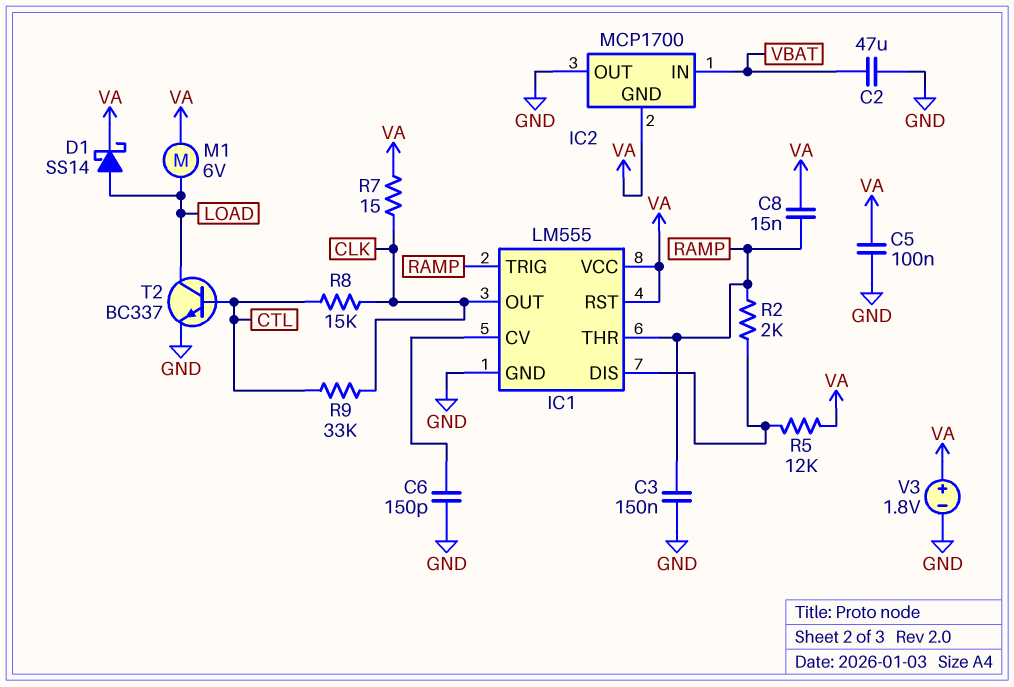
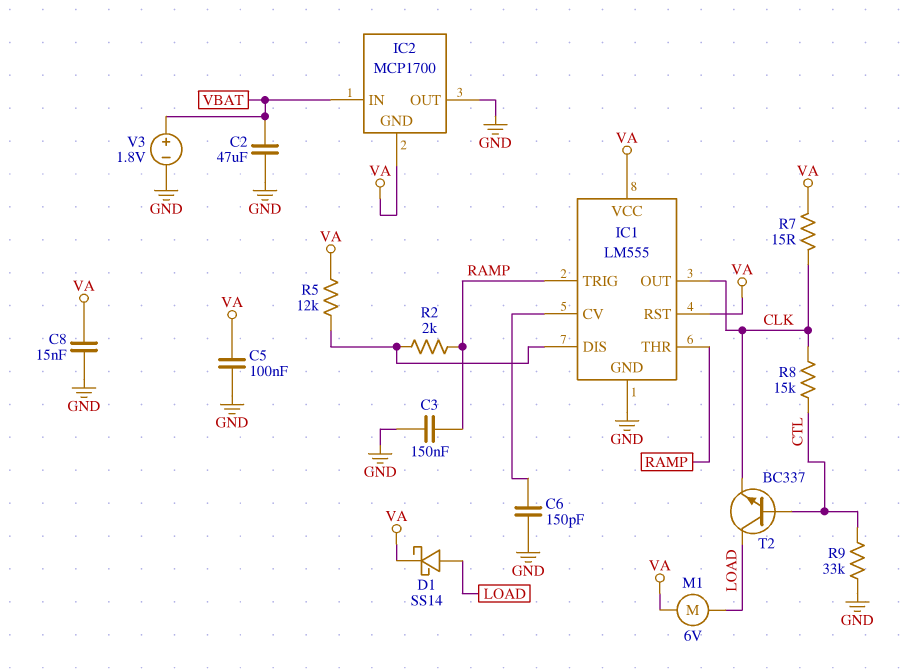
C8: 15nF (RAMP, VA) -> 15nF (GND, VA)
R9: 33k (CLK, CTL) -> 33k (CTL, GND)
T2: NPN BC337 (B CTL, C LOAD, E GND) -> NPN BC337 (B CTL, C LOAD, E CLK)
V3: 1.8V (plus VA, minus GND) -> 1.8V (plus VBAT, minus GND)

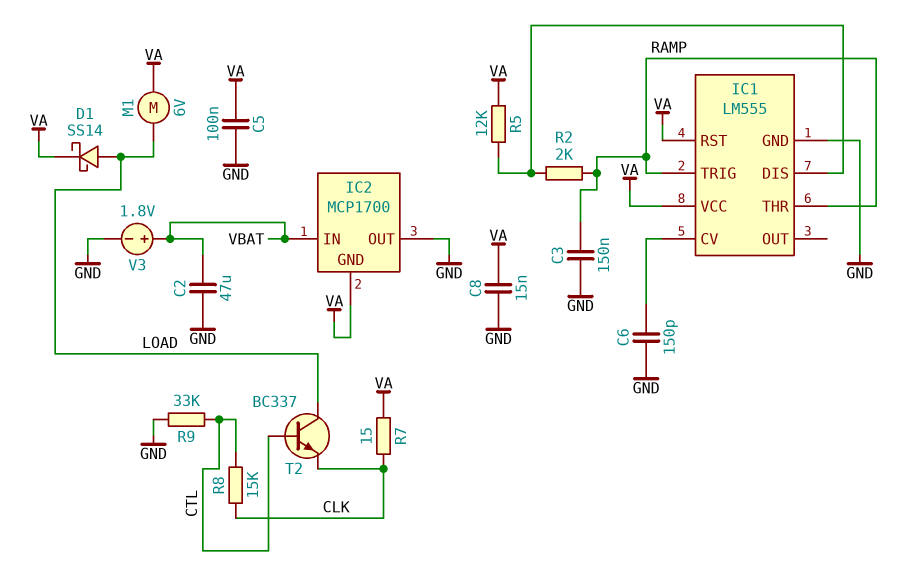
IC1 pin OUT: CLK -> none

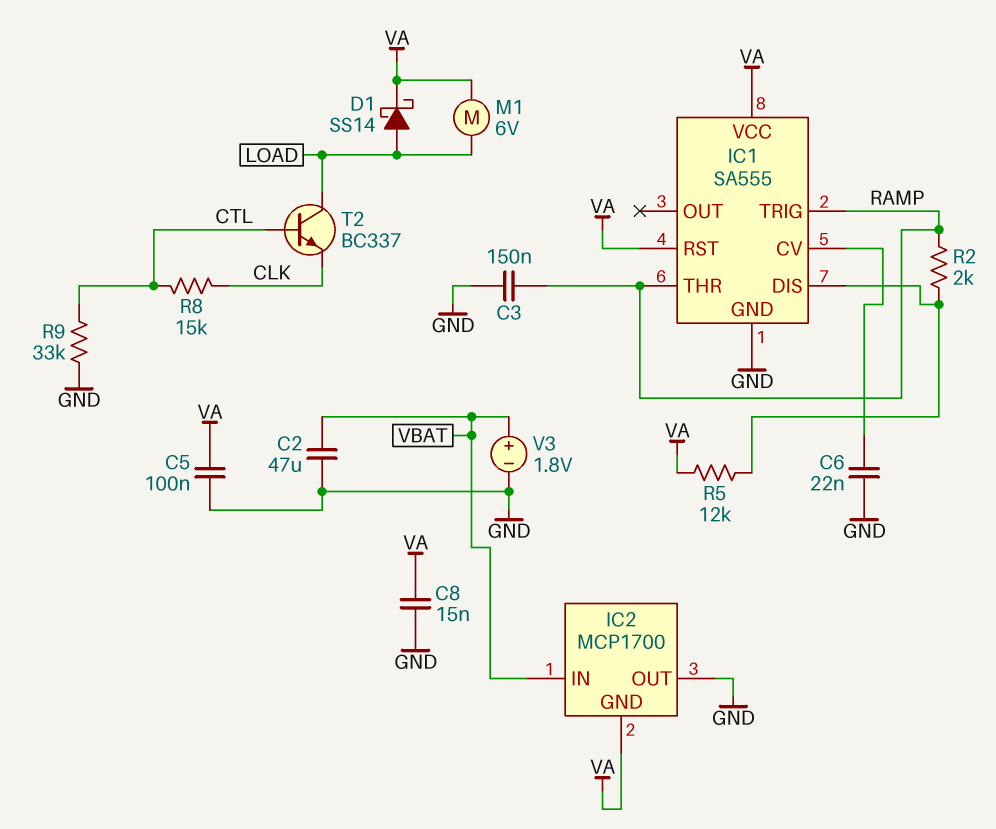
C6: 150pF (GND, IC1/CV) -> 22nF (GND, IC1/CV)
IC1: LM555 -> SA555
R7: 15 (CLK, VA) -> none

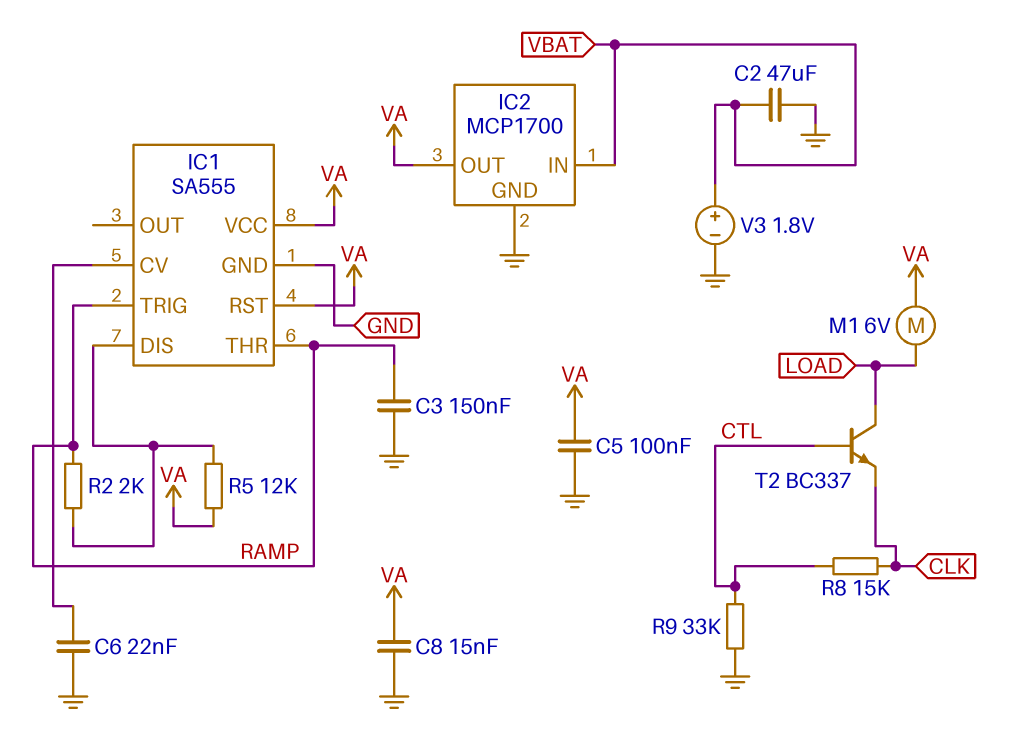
D1: schottky SS14 (A LOAD, K VA) -> none
IC2 pin GND: VA -> GND
IC2 pin OUT: GND -> VA

